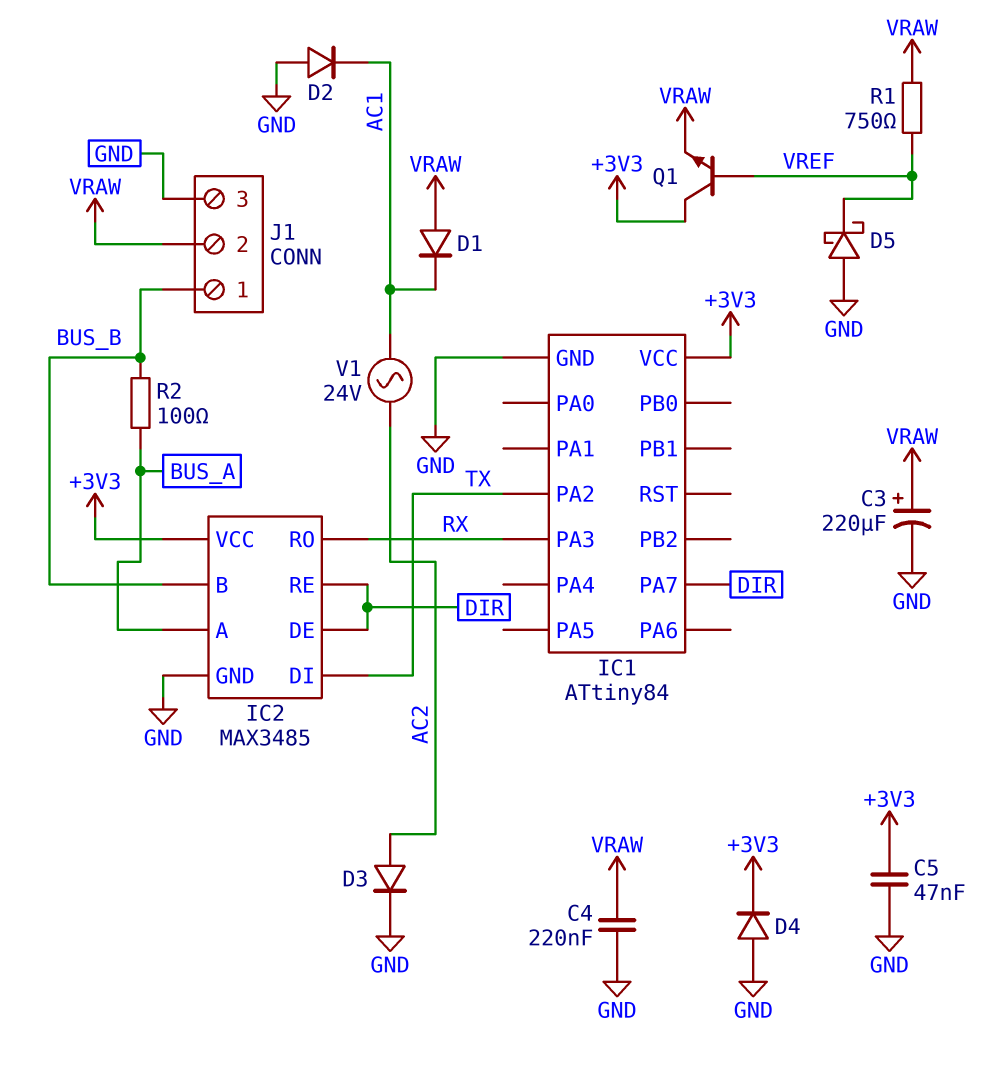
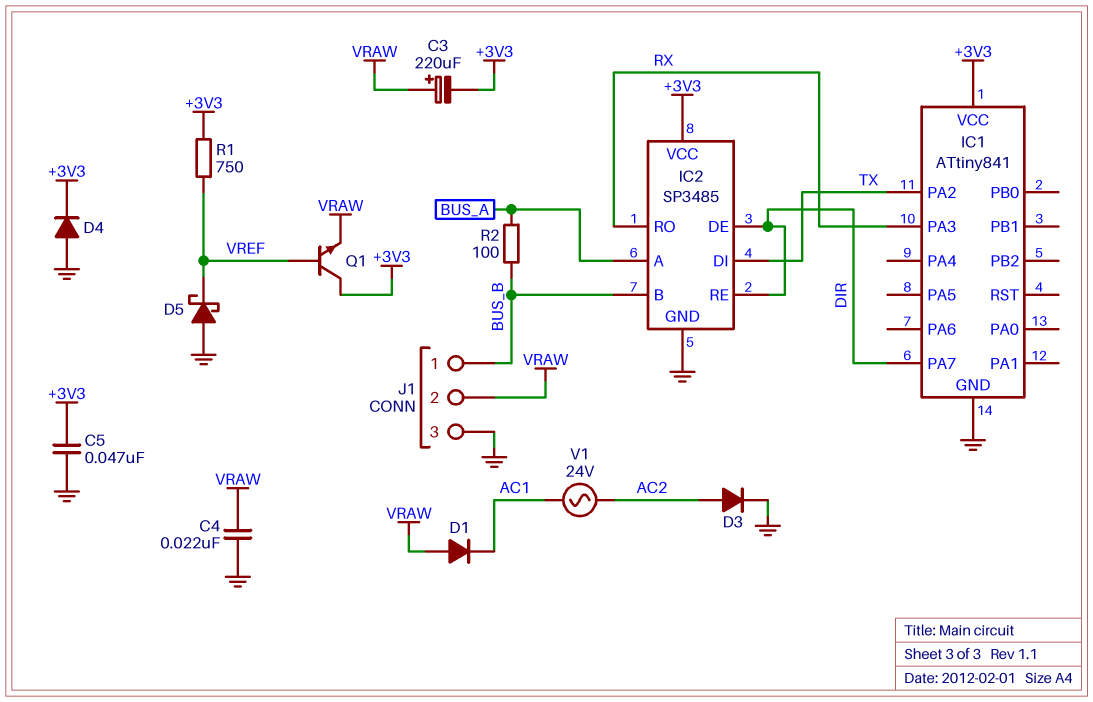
C3: 220uF (plus VRAW, minus GND) -> 220uF (plus VRAW, minus +3V3)
C4: 220nF (GND, VRAW) -> 22nF (GND, VRAW)
D2: diode (A GND, K AC1) -> none
IC1: ATtiny84 -> ATtiny841
IC2: MAX3485 -> SP3485
R1: 750 (VRAW, VREF) -> 750 (+3V3, VREF)

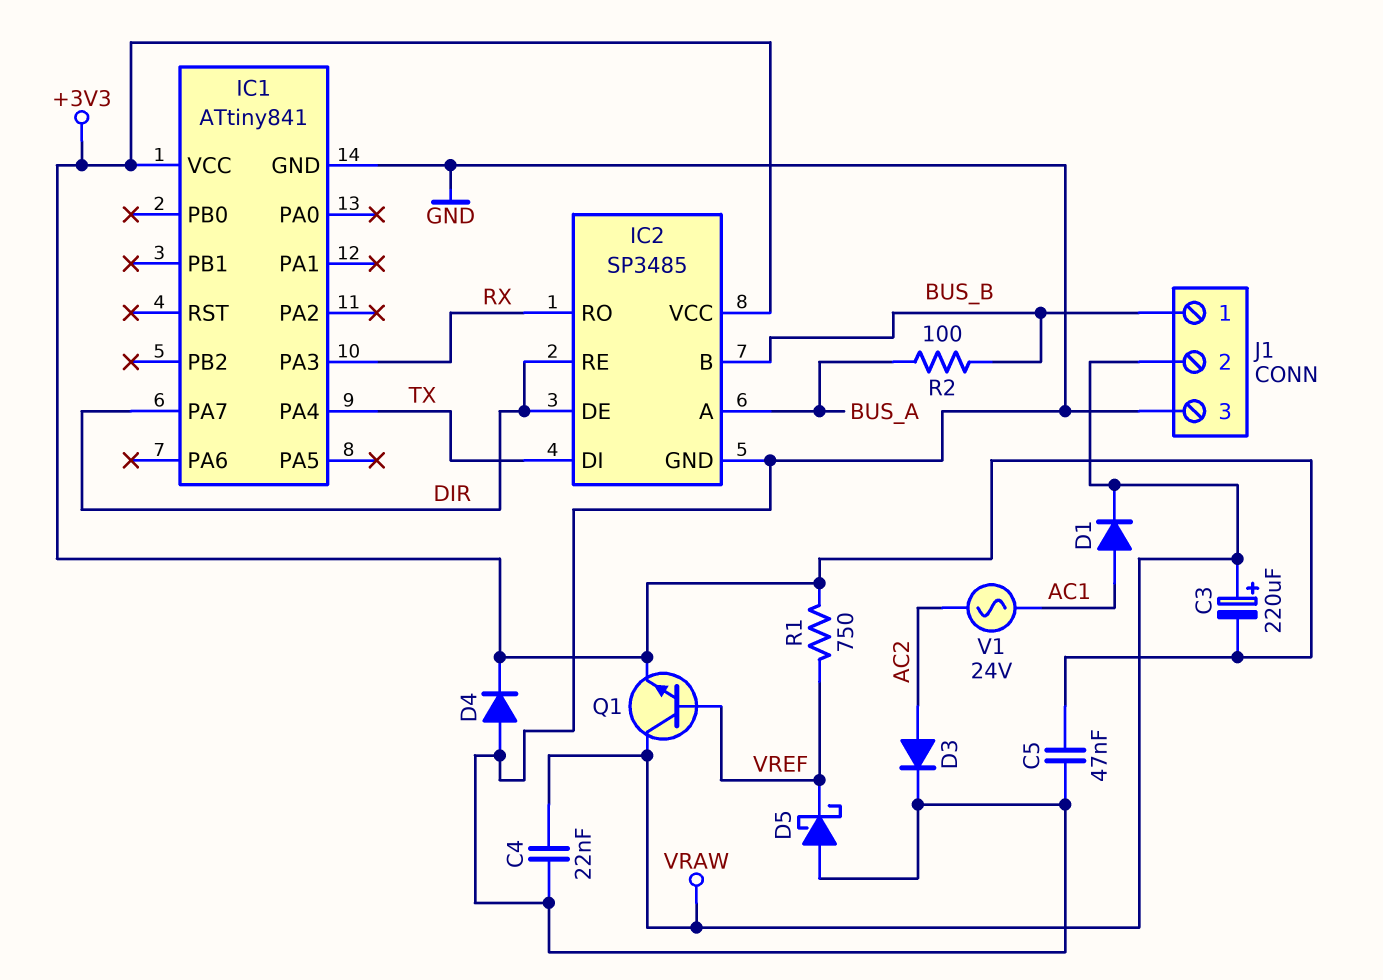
D1: diode (A VRAW, K AC1) -> diode (A AC1, K VRAW)
IC1 pin PA2: TX -> none
IC1 pin PA4: none -> TX
Q1: NPN (B VREF, C +3V3, E VRAW) -> NPN (B VREF, C VRAW, E +3V3)

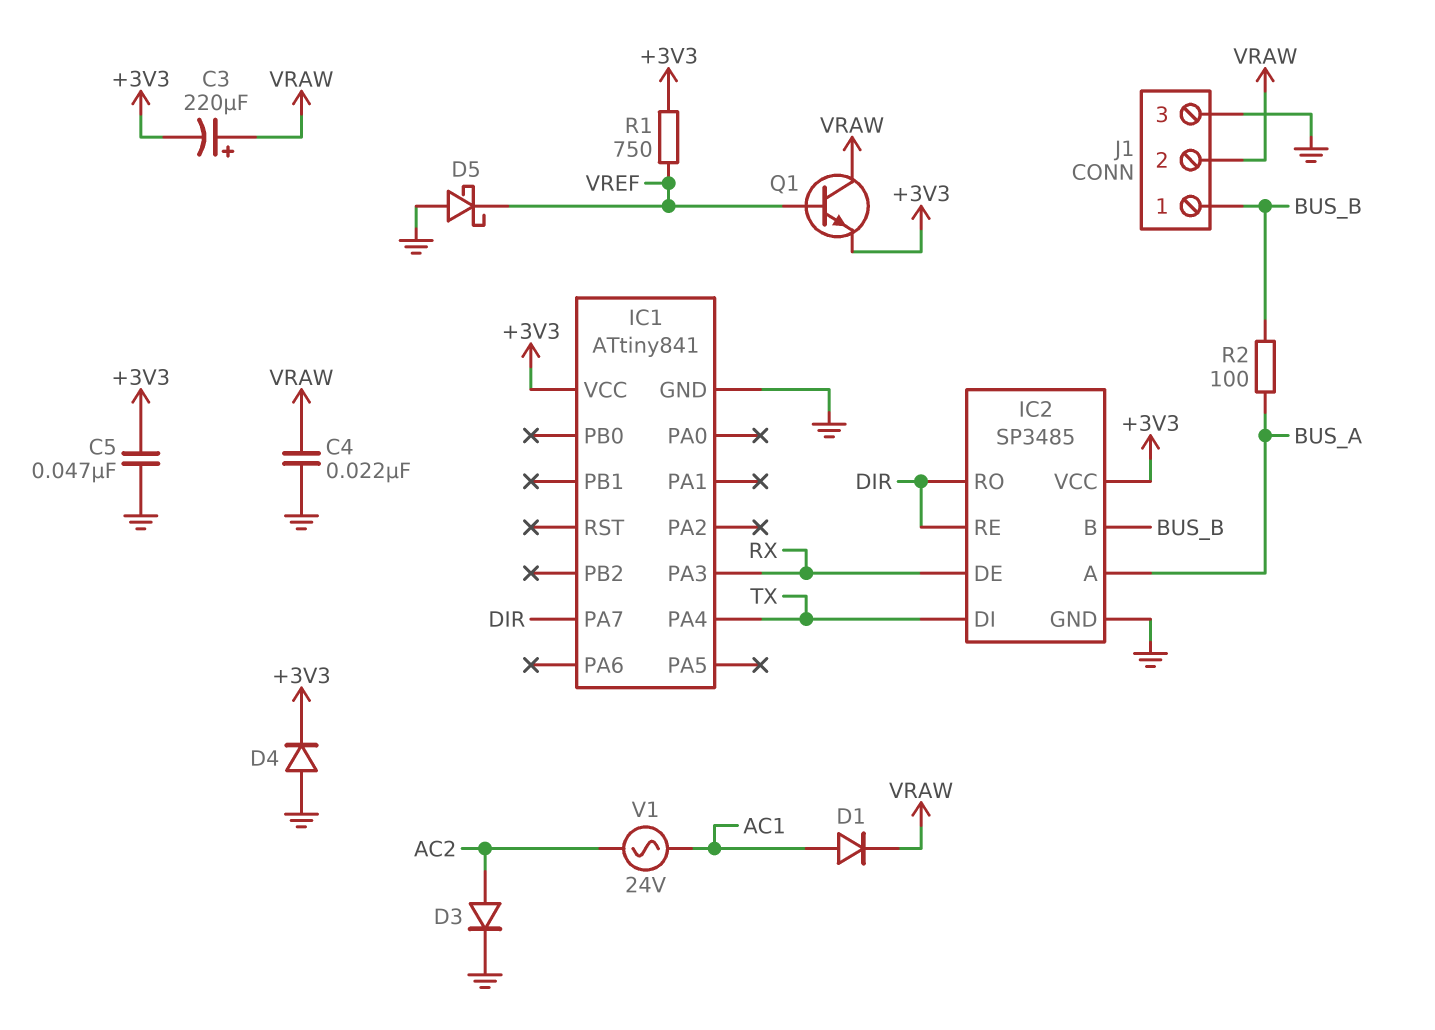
IC2 pin DE: DIR -> RX
IC2 pin RO: RX -> DIR

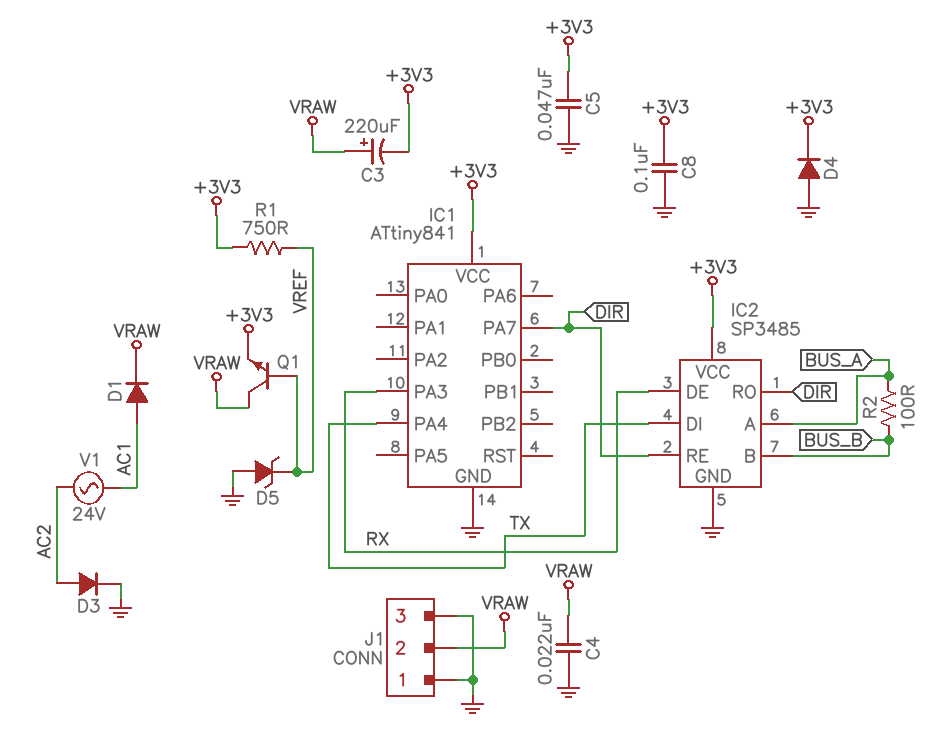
C8: none -> 100nF (+3V3, GND)
D5: schottky (A GND, K VREF) -> zener (A GND, K VREF)
J1 pin 1: BUS_B -> GND

